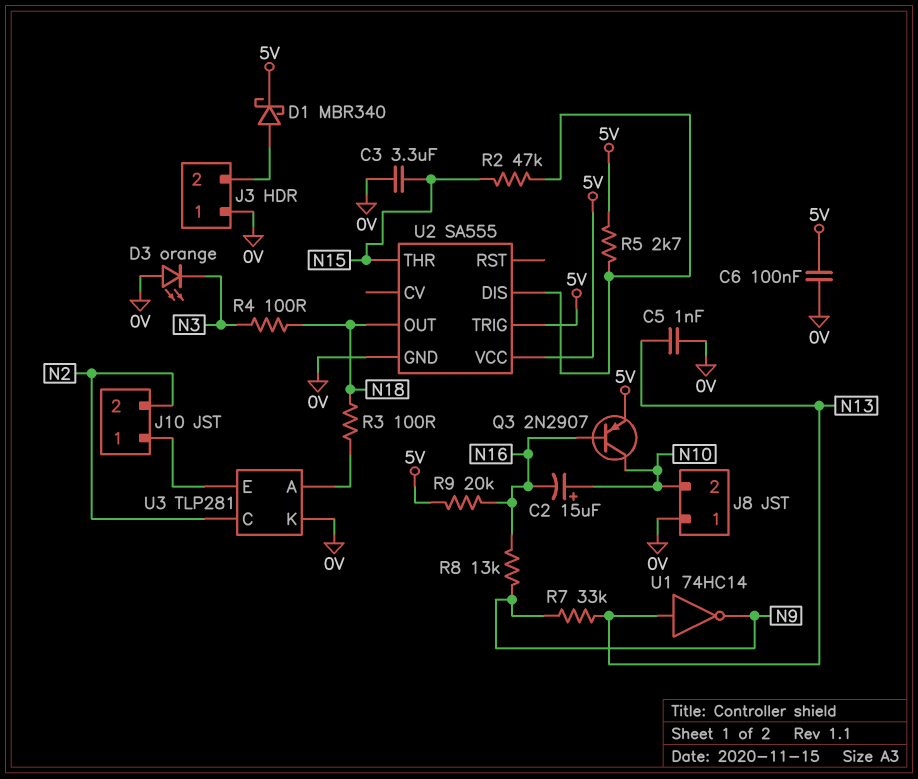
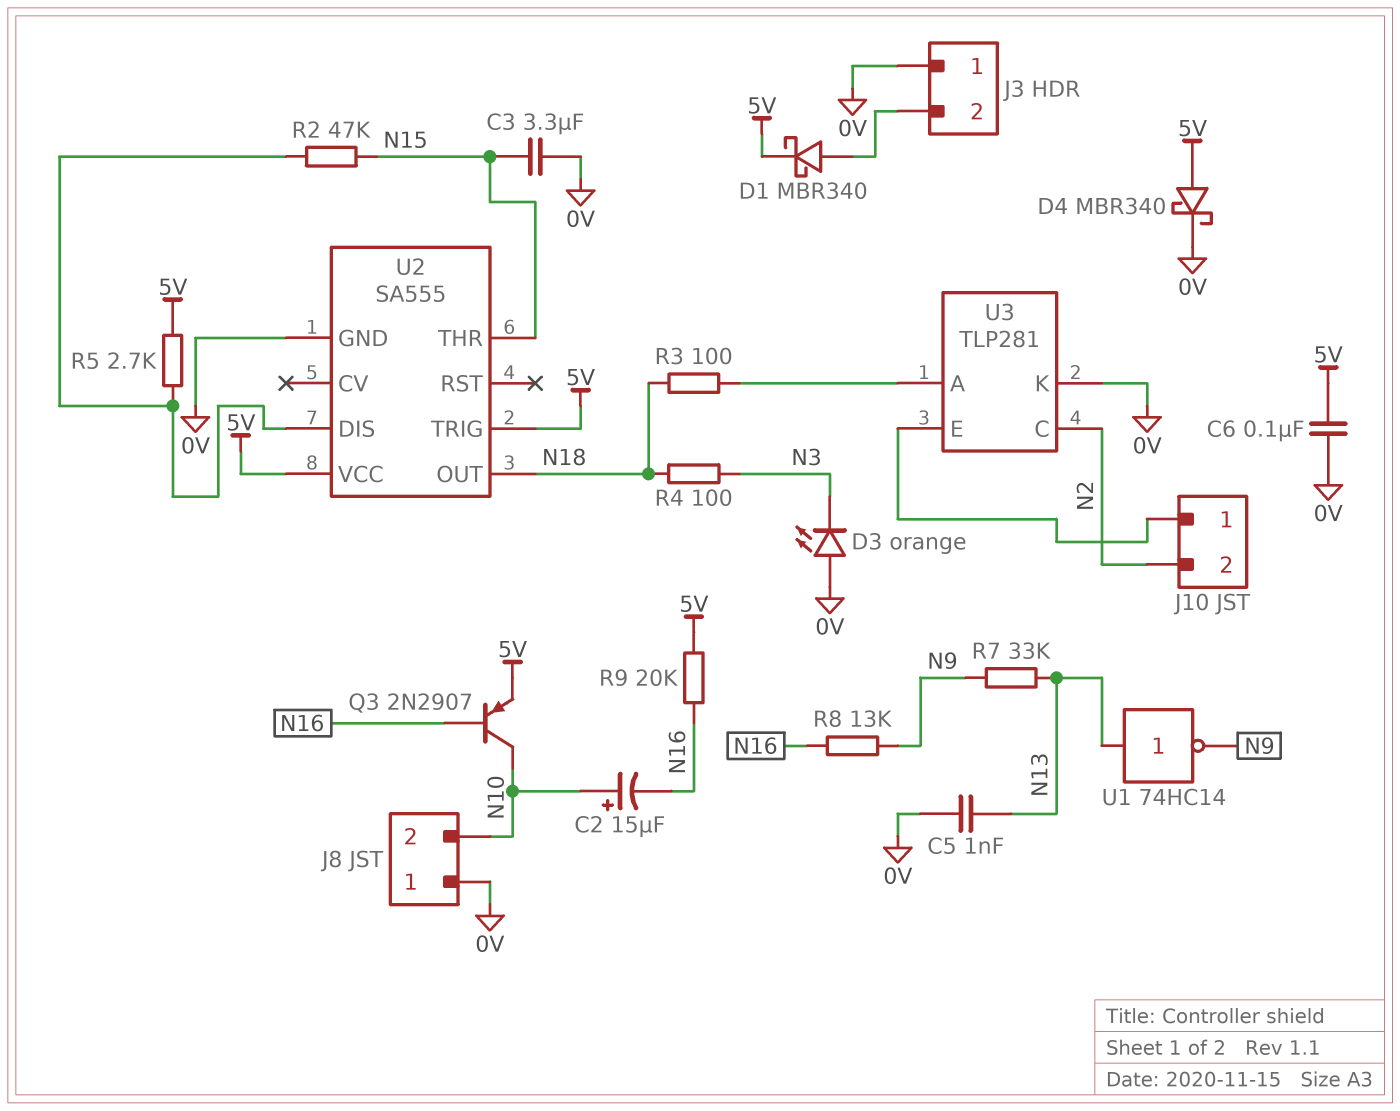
D4: none -> schottky MBR340 (A 5V, K 0V)

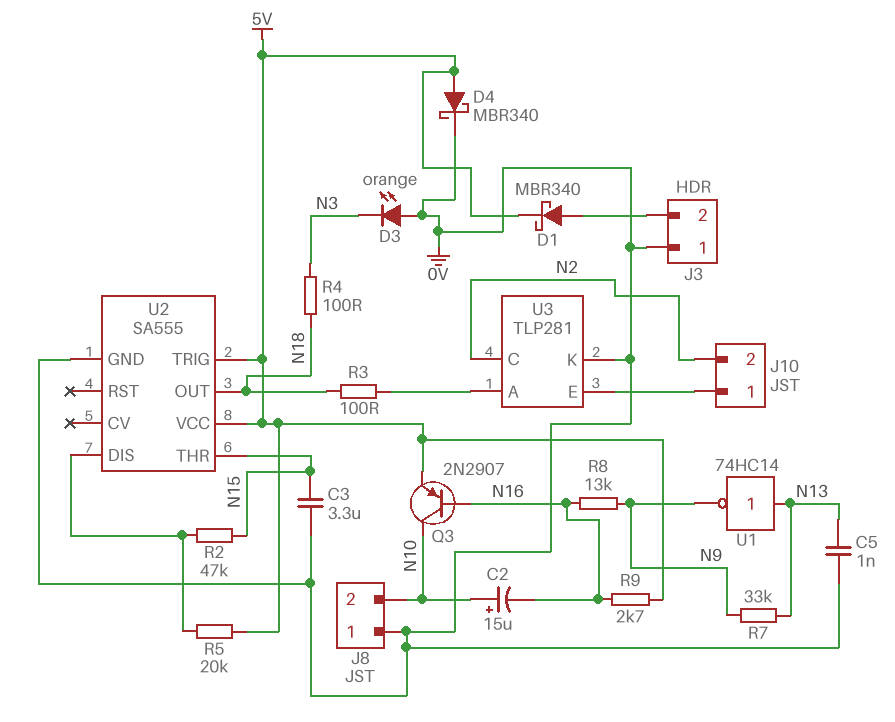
C6: 100nF (0V, 5V) -> none
R5: 2.7k (5V, U2/DIS) -> 20k (5V, U2/DIS)
R9: 20k (5V, N16) -> 2.7k (5V, N16)

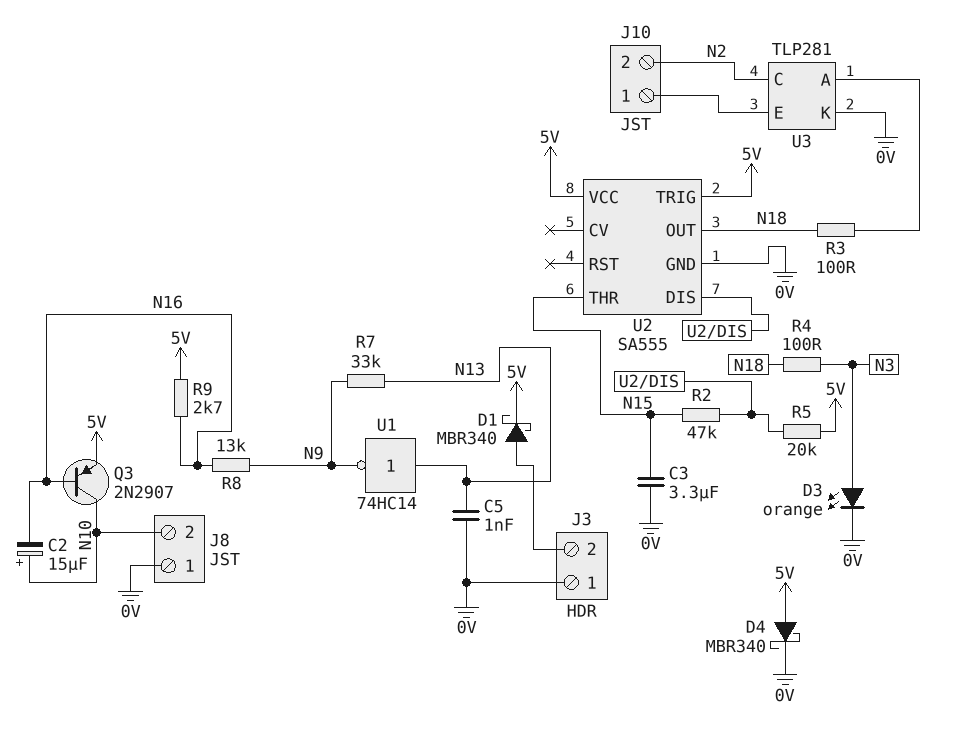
D3: LED orange (A 0V, K N3) -> LED orange (A N3, K 0V)

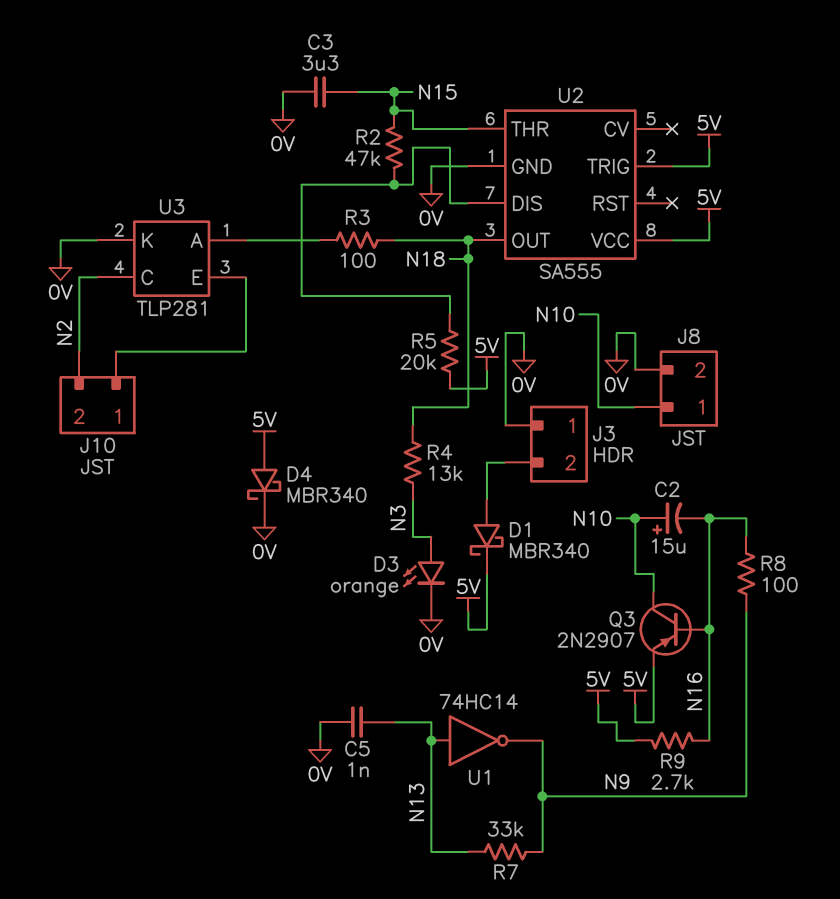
J8 pin 1: 0V -> N10
J8 pin 2: N10 -> 0V
R4: 100 (N3, N18) -> 13k (N3, N18)
R8: 13k (N9, N16) -> 100 (N9, N16)

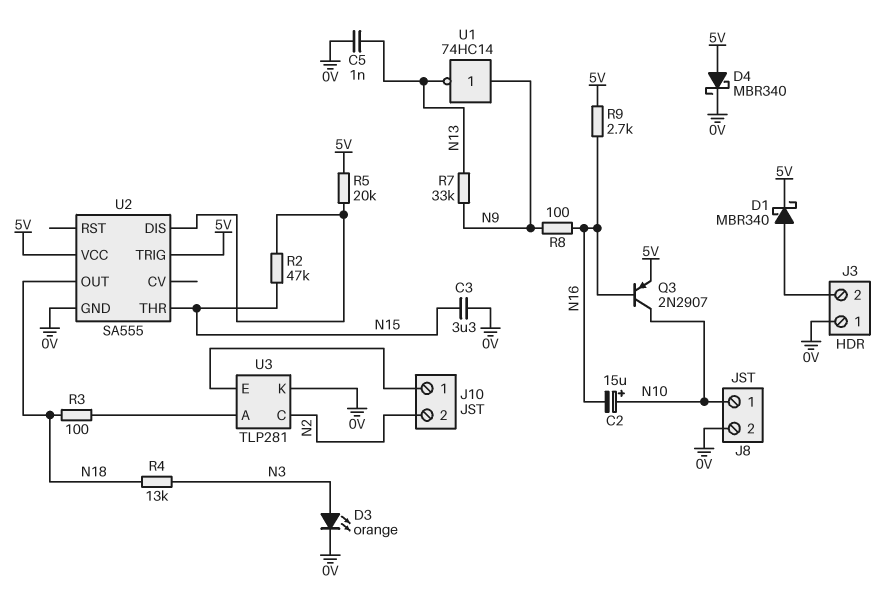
U1: NOT 74HC14 (in N13, out N9) -> NOT 74HC14 (in N9, out N13)

